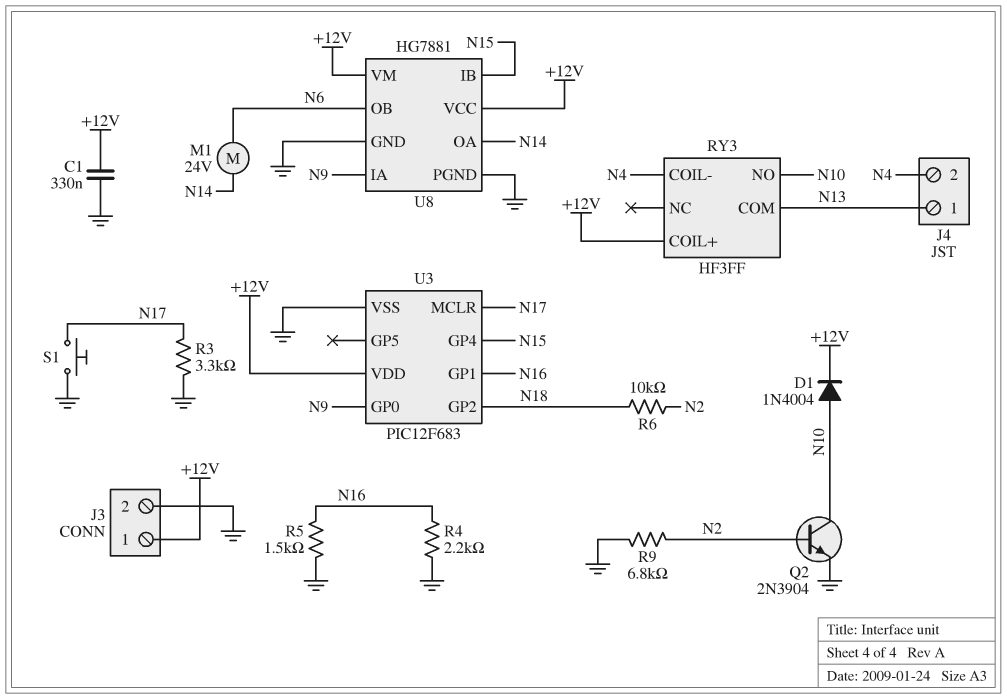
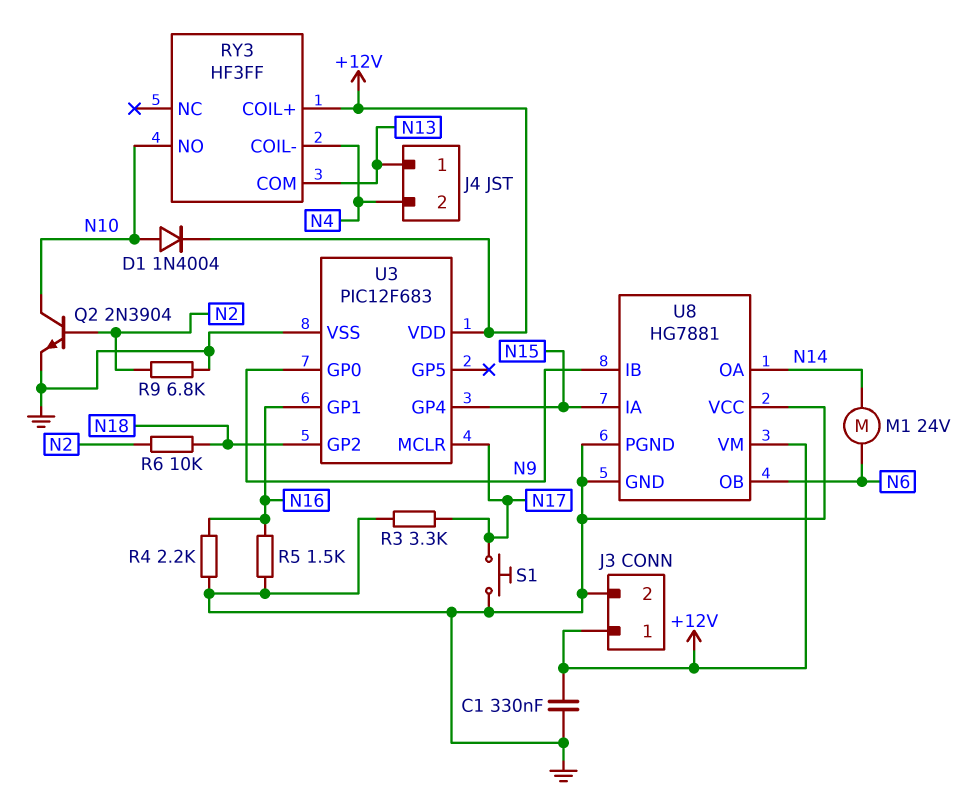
U8 pin IA: N9 -> N15
U8 pin IB: N15 -> N9
U8 pin VCC: +12V -> GND

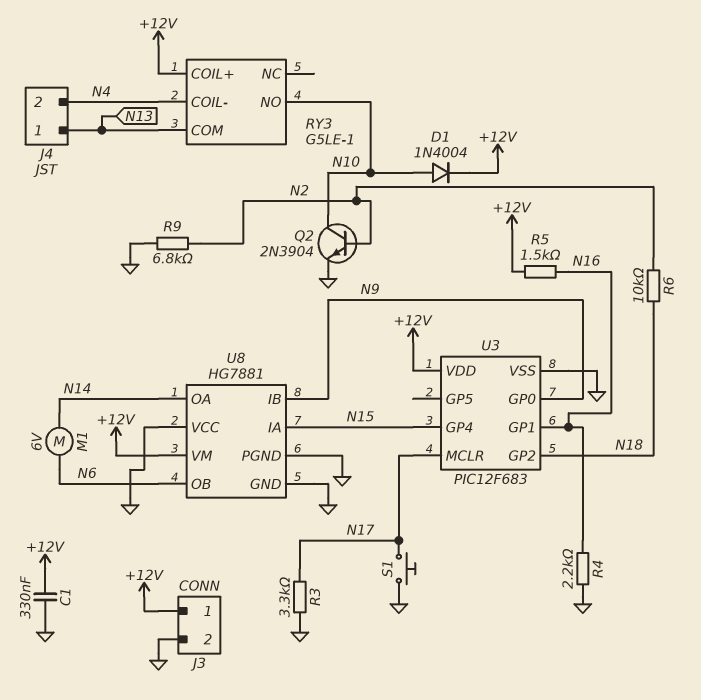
M1: motor 24V (N6, N14) -> motor 6V (N6, N14)
R5: 1.5k (GND, N16) -> 1.5k (+12V, N16)
RY3: HF3FF -> G5LE-1

